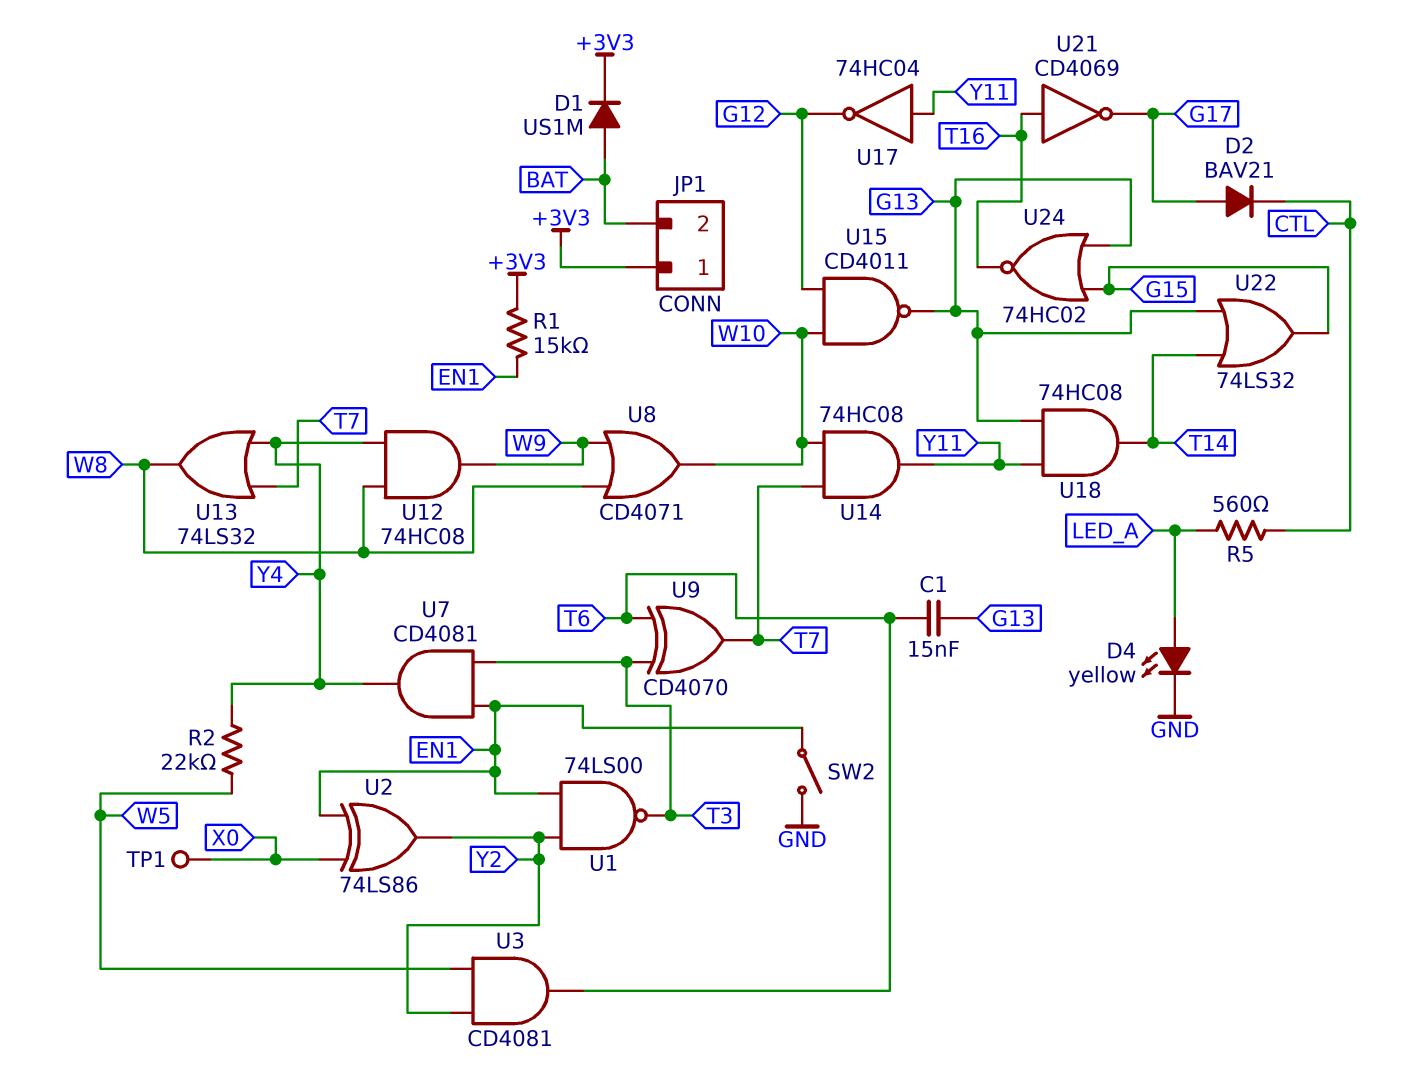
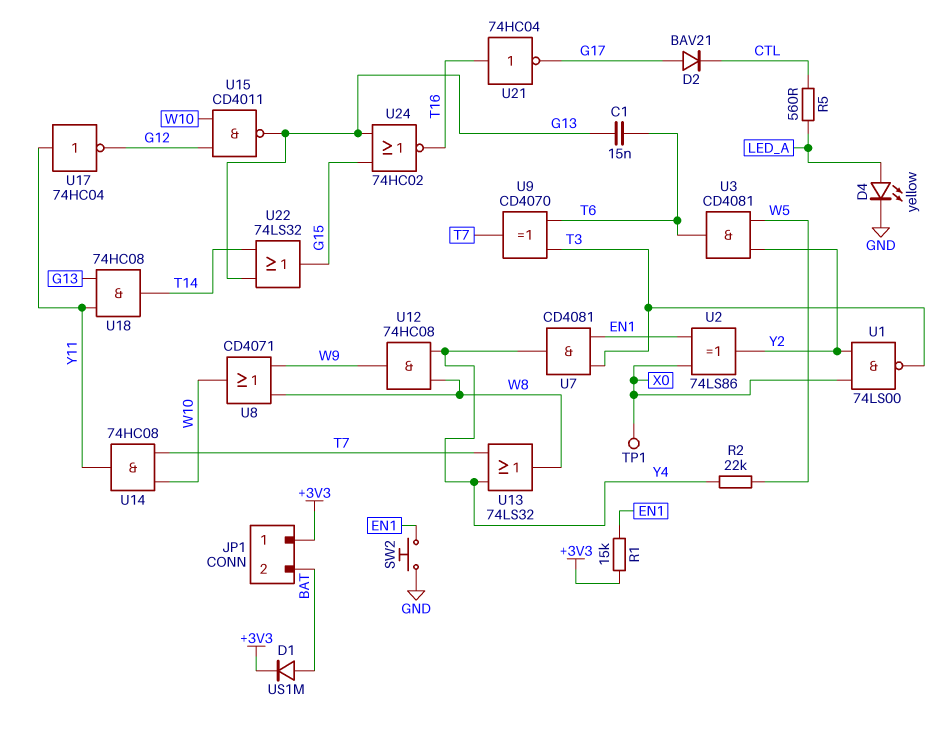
SW2: switch (EN1, GND) -> button (EN1, GND)
U1: NAND 74LS00 (in EN1, in Y2, out T3) -> NAND 74LS00 (in X0, in Y2, out T3)
U21: NOT CD4069 (in T16, out G17) -> NOT 74HC04 (in T16, out G17)

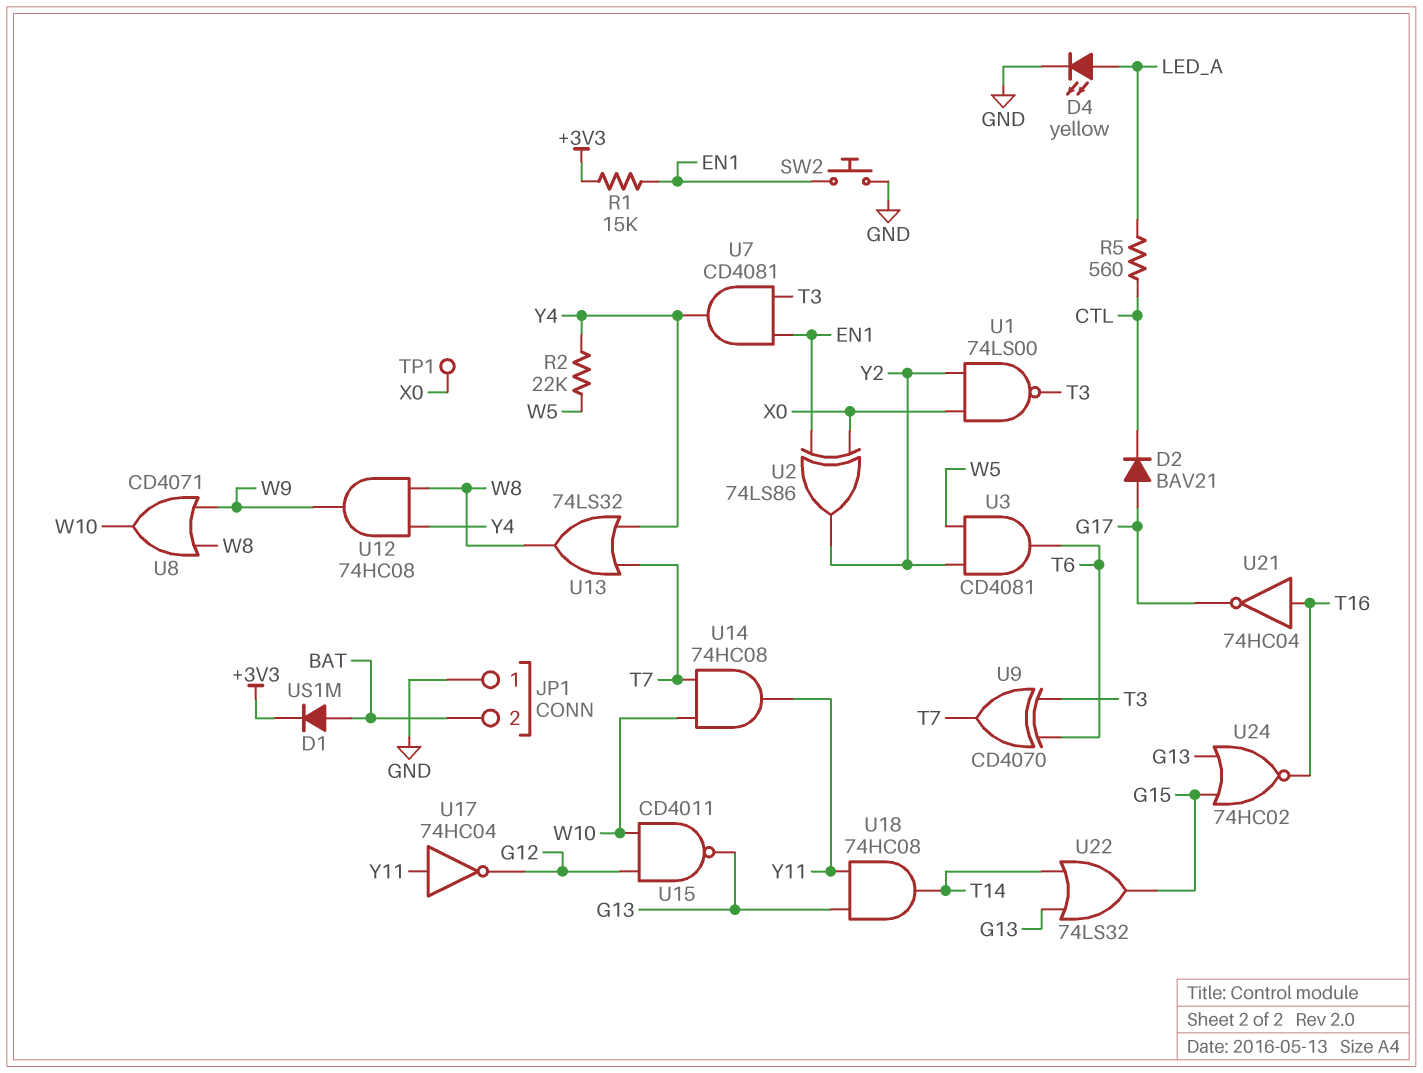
C1: 15nF (G13, T6) -> none
JP1 pin 1: +3V3 -> GND

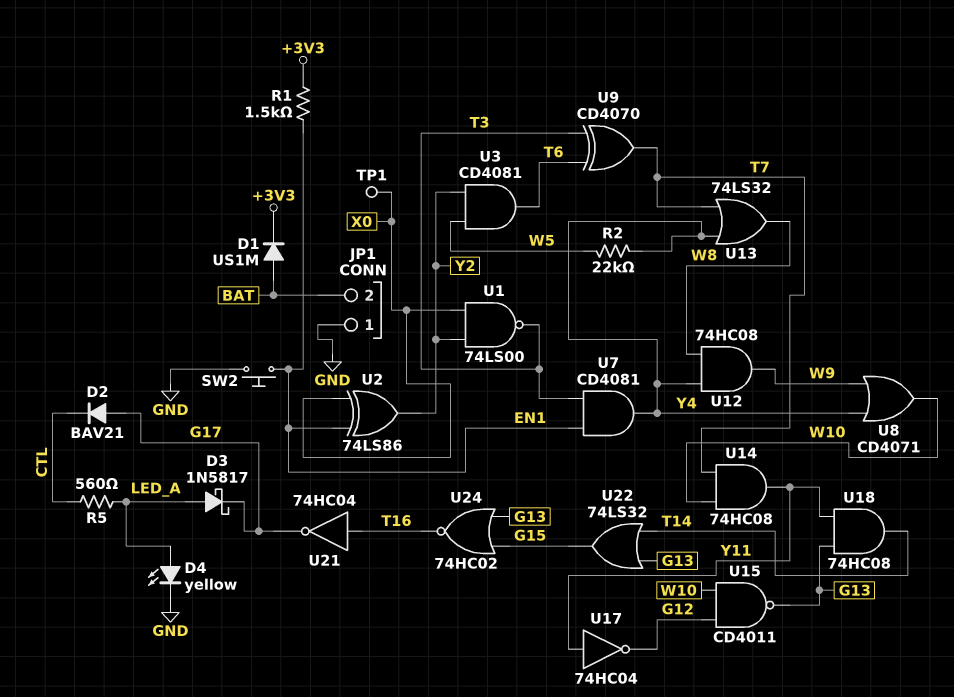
D3: none -> schottky 1N5817 (A LED_A, K G17)
R1: 15k (+3V3, EN1) -> 1.5k (+3V3, EN1)
U8: OR CD4071 (in W8, in W9, out W10) -> OR CD4071 (in W9, in Y4, out W10)

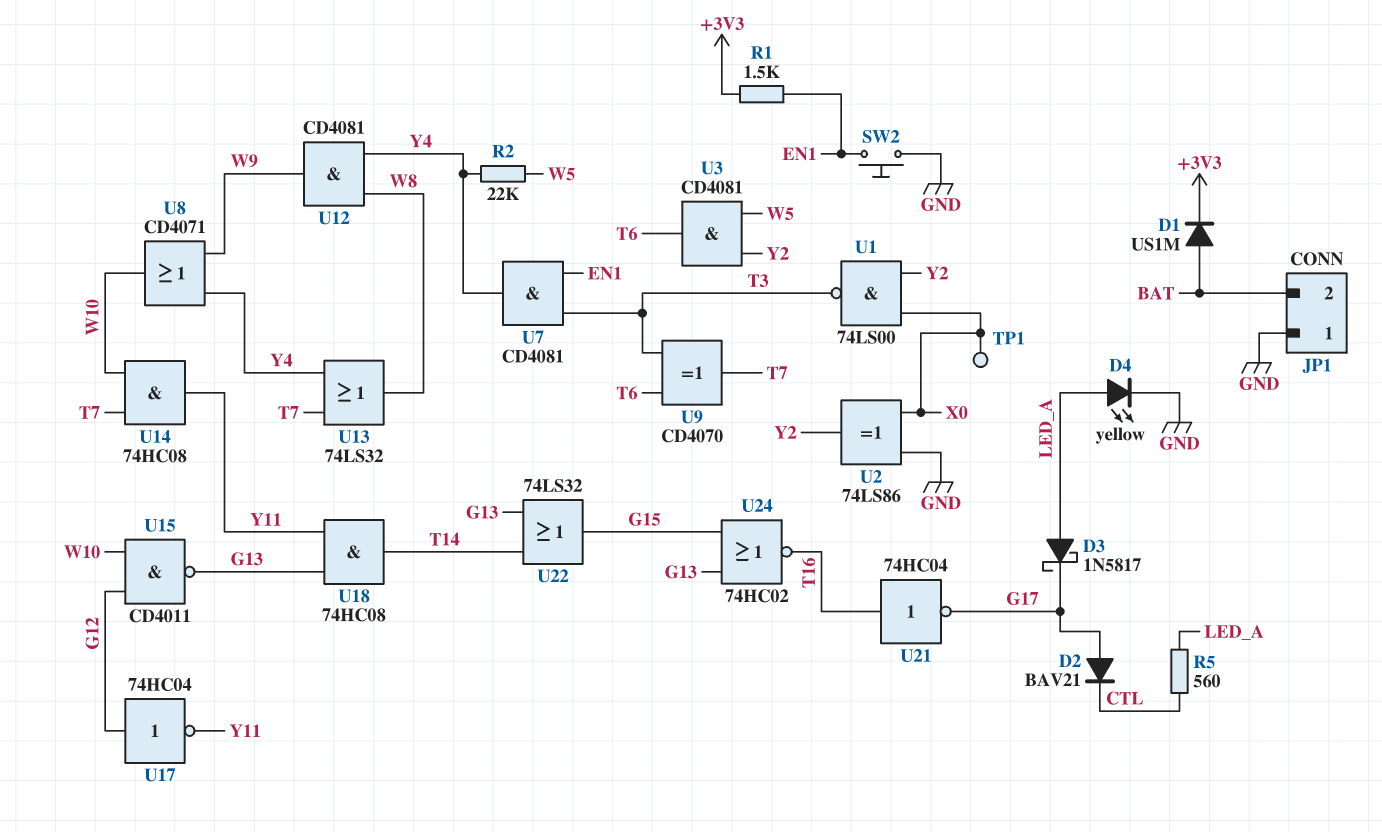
U2: XOR 74LS86 (in EN1, in X0, out Y2) -> XOR 74LS86 (in GND, in X0, out Y2)
U12: AND 74HC08 (in W8, in Y4, out W9) -> AND CD4081 (in W8, in Y4, out W9)
U17: NOT 74HC04 (in Y11, out G12) -> NOT 74HC04 (in G12, out Y11)

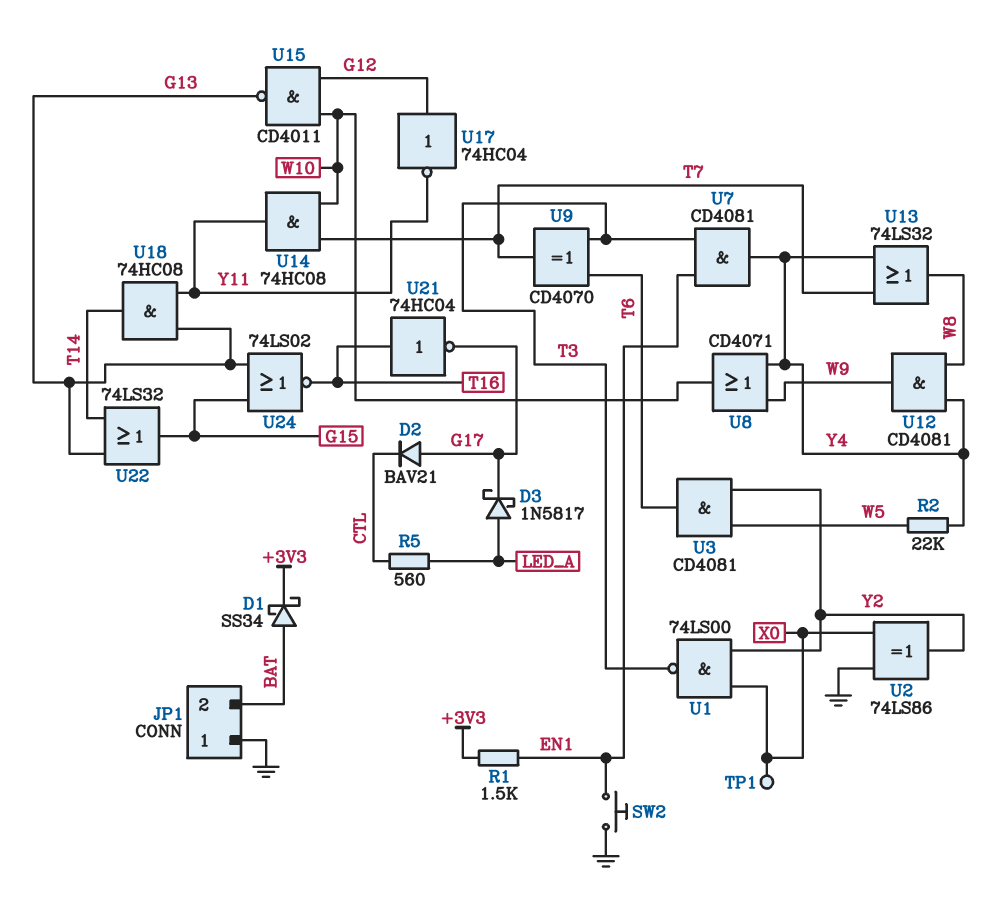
D1: diode US1M (A BAT, K +3V3) -> schottky SS34 (A BAT, K +3V3)
D4: LED yellow (A LED_A, K GND) -> none
U24: NOR 74HC02 (in G13, in G15, out T16) -> NOR 74LS02 (in G13, in G15, out T16)

